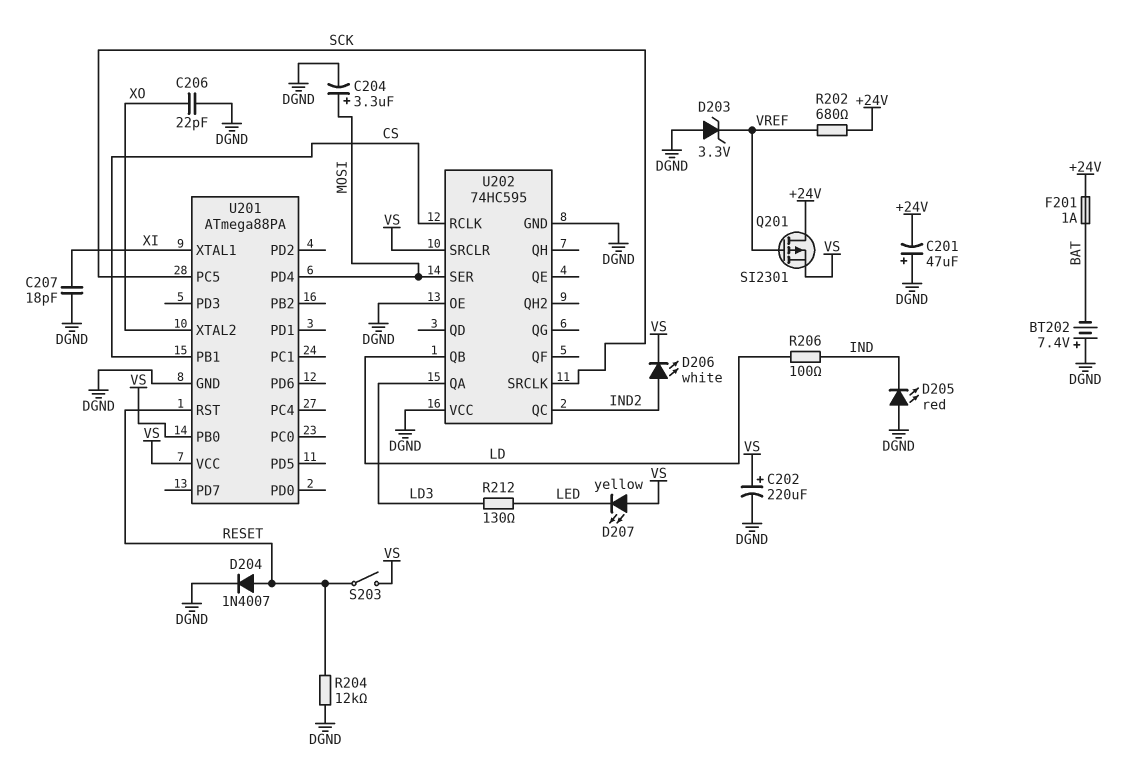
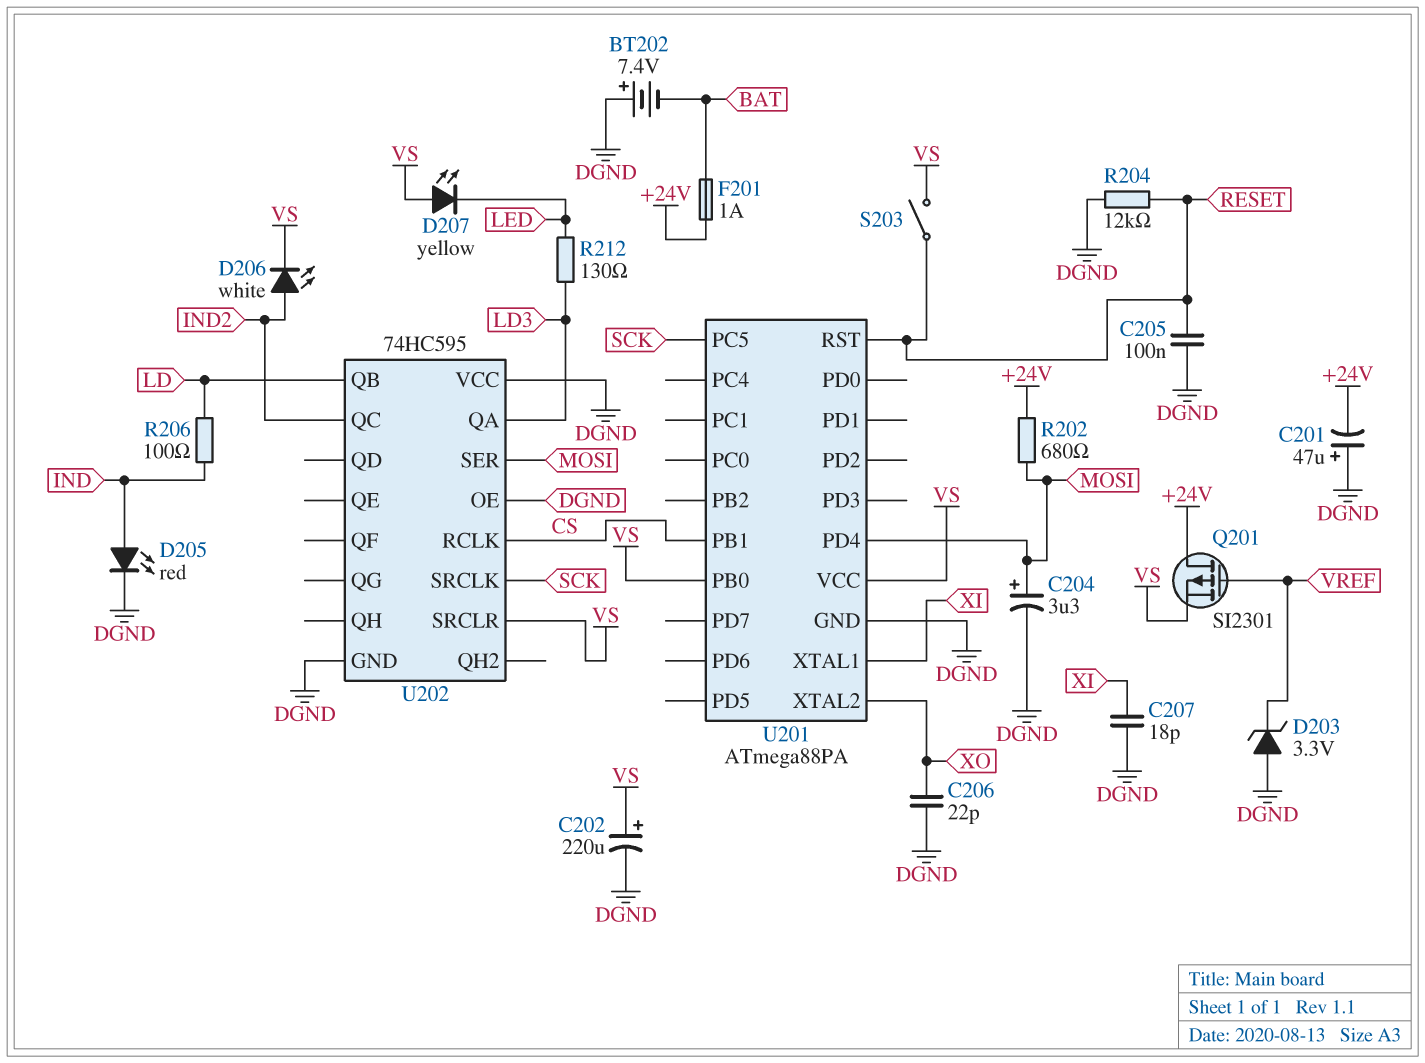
C205: none -> 100nF (DGND, RESET)
D204: diode 1N4007 (A RESET, K DGND) -> none
D205: LED red (A DGND, K IND) -> LED red (A IND, K DGND)
R202: 680 (+24V, VREF) -> 680 (+24V, MOSI)

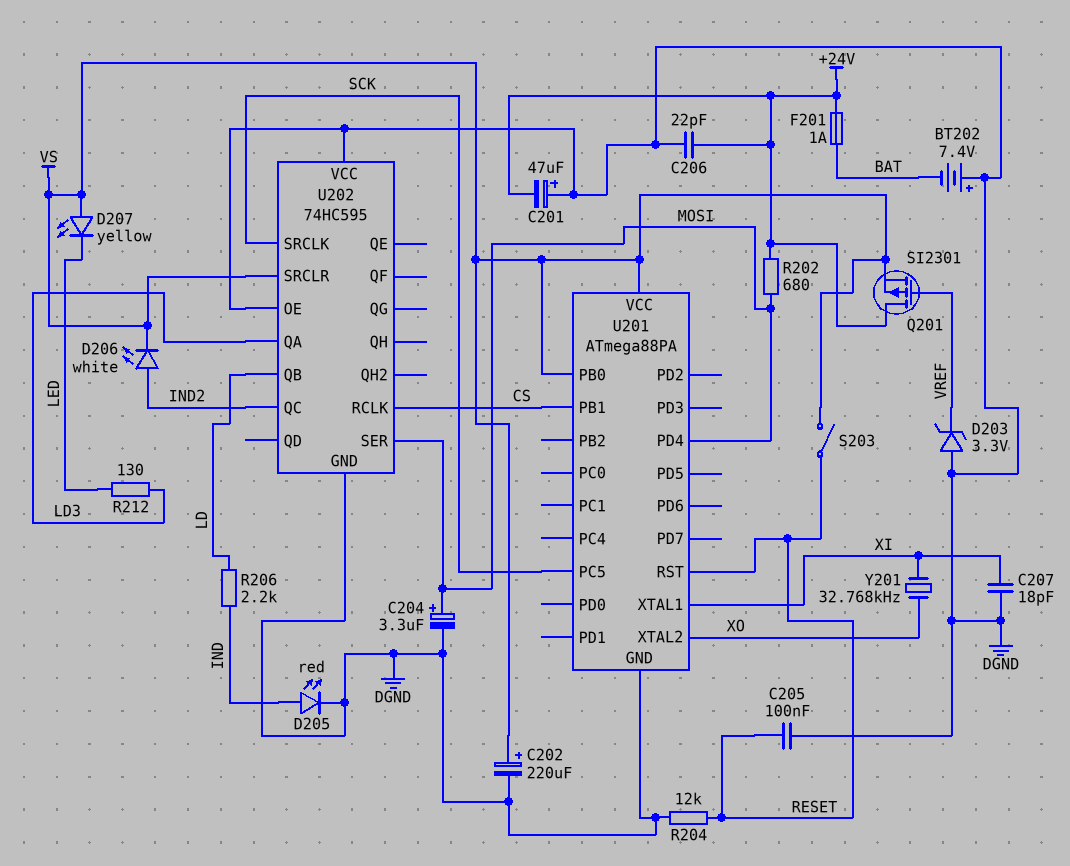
C206: 22pF (DGND, XO) -> 22pF (+24V, DGND)
R206: 100 (IND, LD) -> 2.2k (IND, LD)
Y201: none -> 32.768kHz (XI, XO)

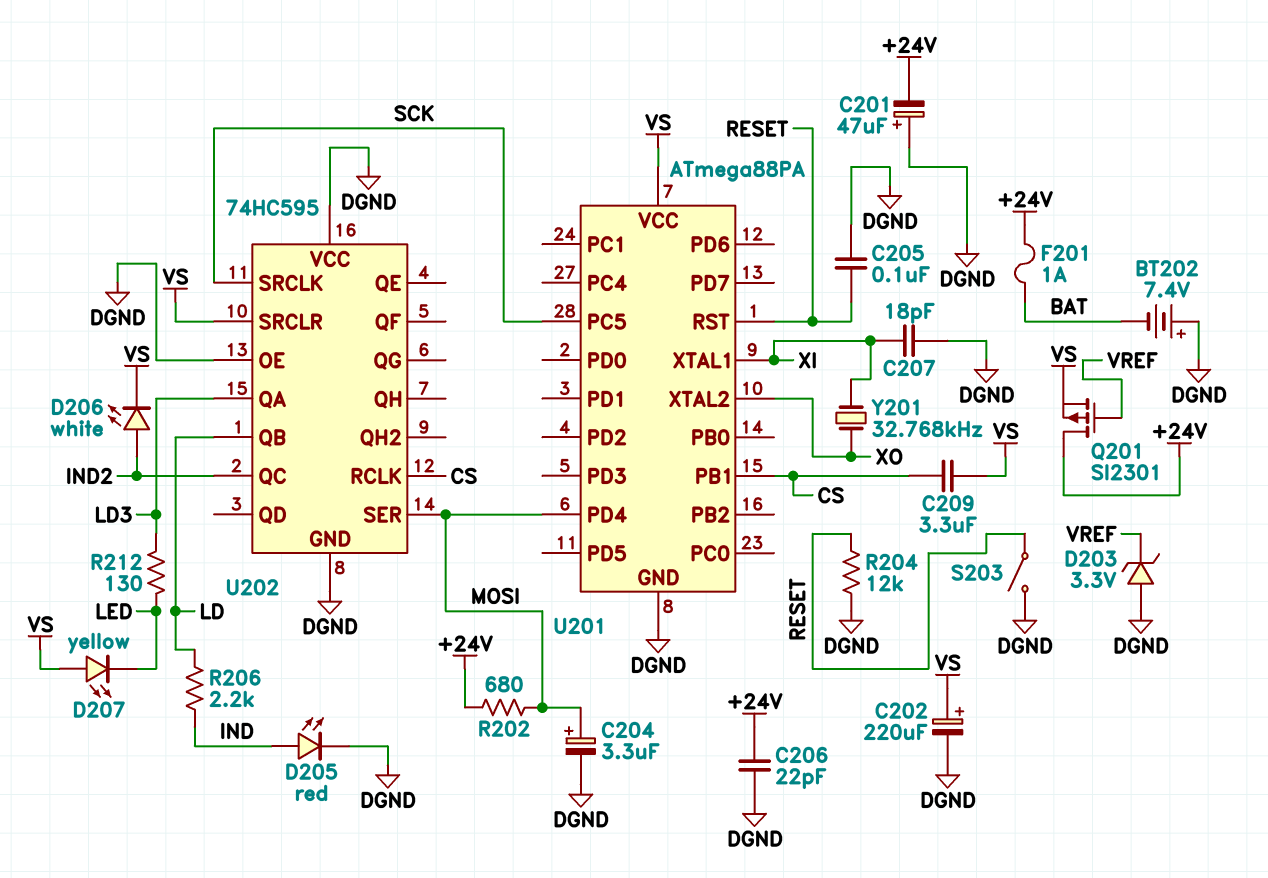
C209: none -> 3.3uF (CS, VS)
S203: switch (RESET, VS) -> switch (DGND, RESET)
U201 pin PB0: VS -> none

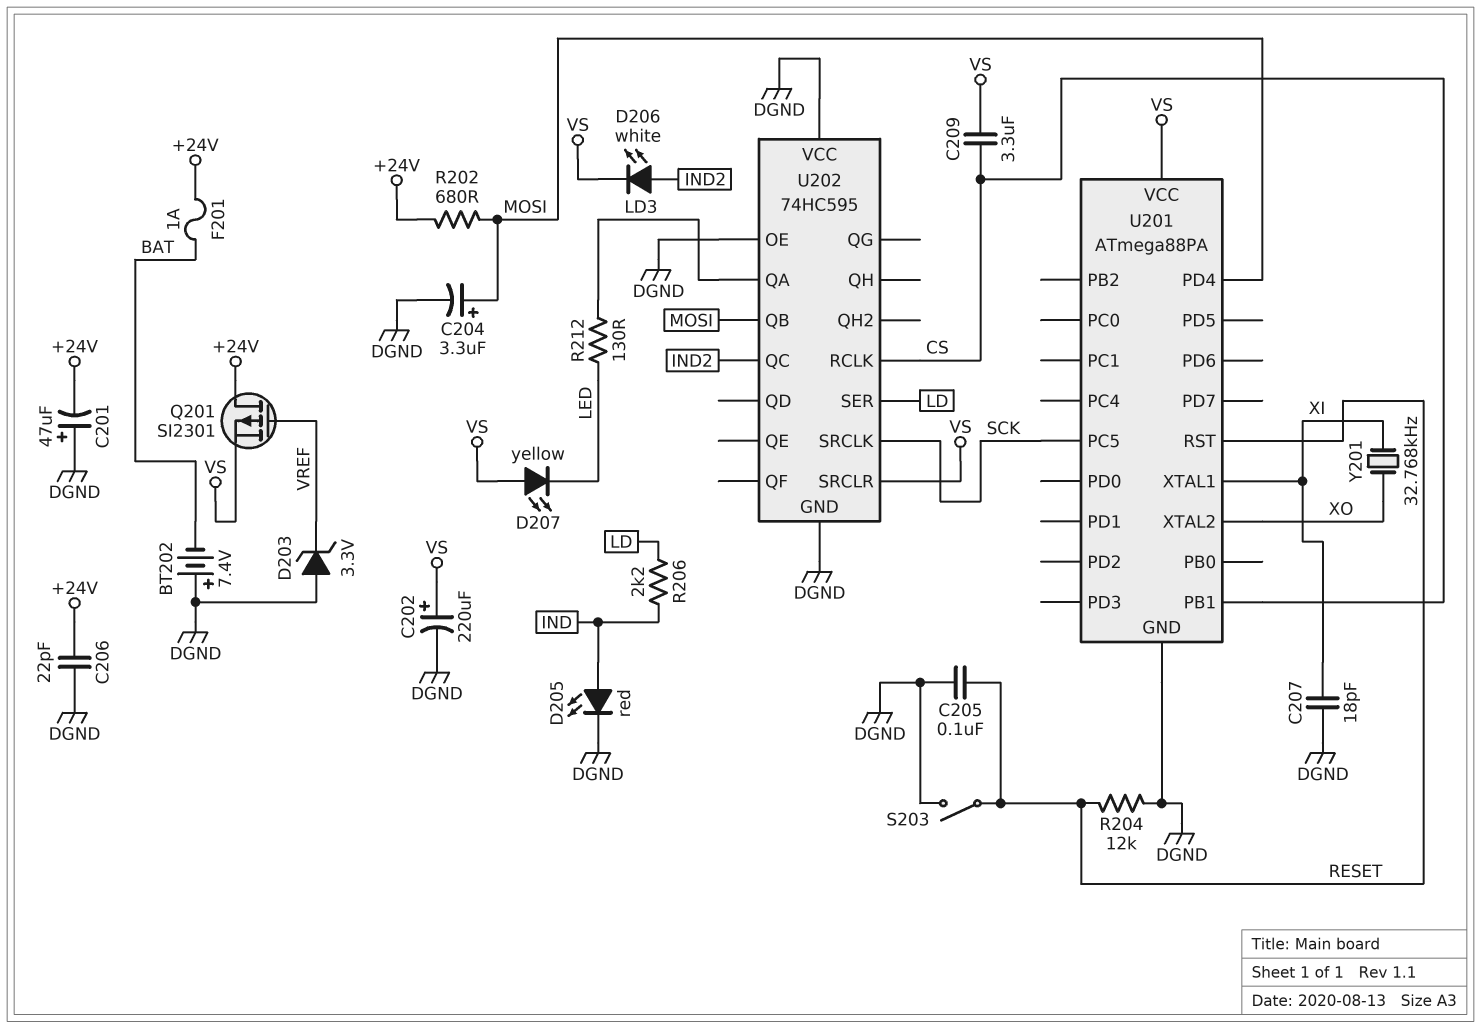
U202 pin QB: LD -> MOSI
U202 pin SER: MOSI -> LD

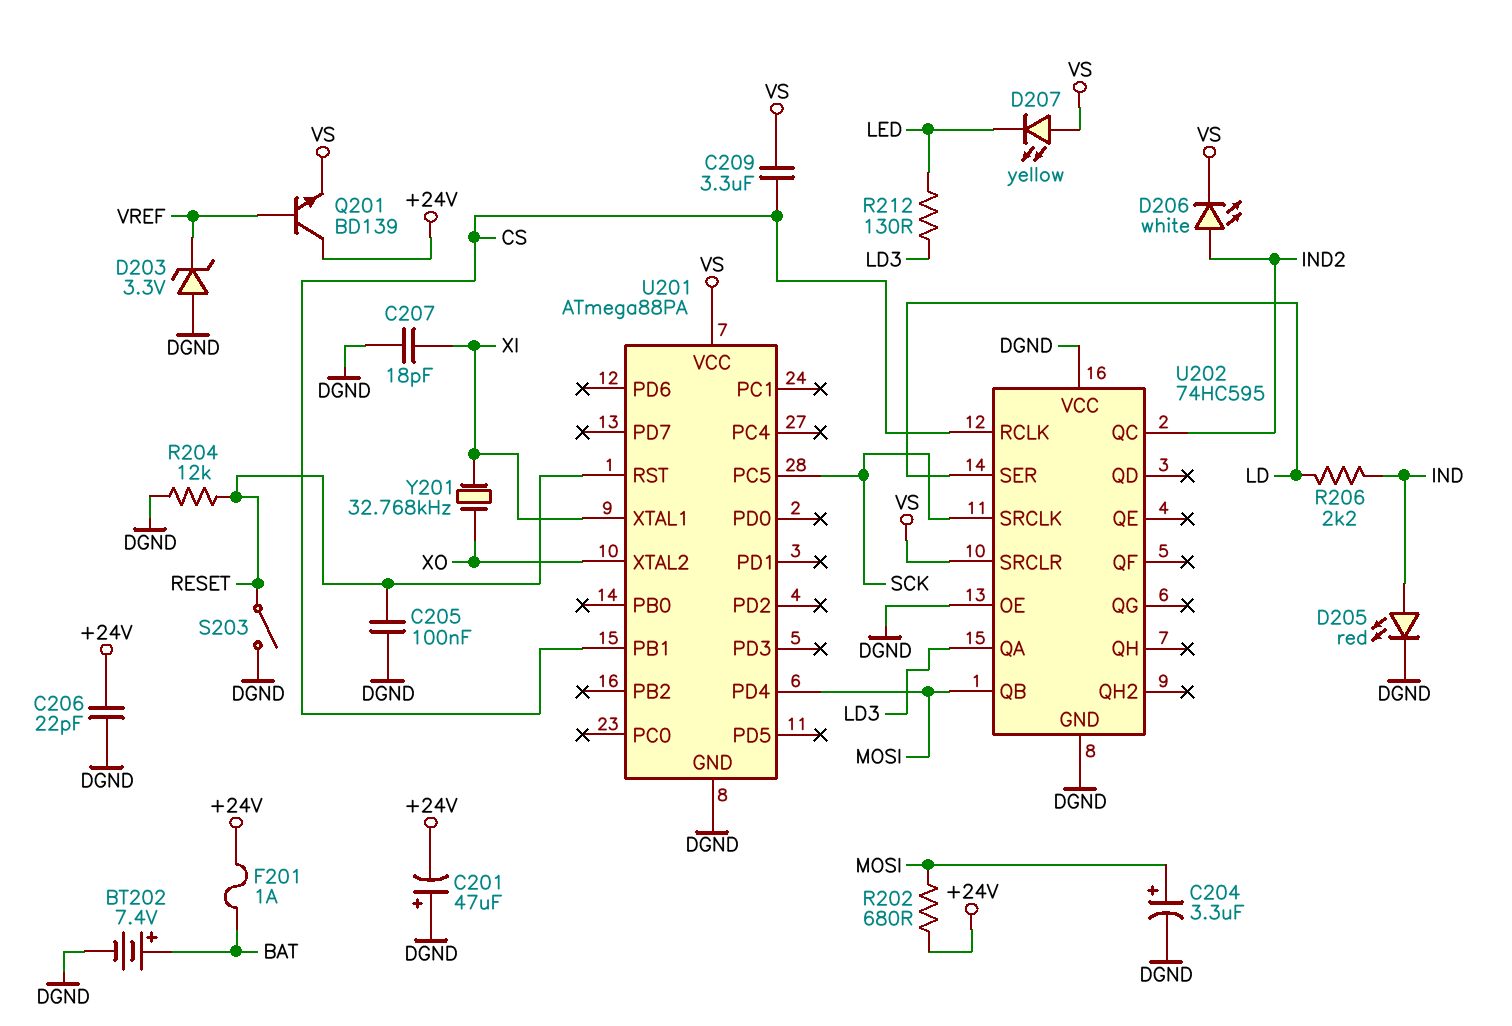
BT202: 7.4V (plus DGND, minus BAT) -> 7.4V (plus BAT, minus DGND)
C202: 220uF (plus VS, minus DGND) -> none
Q201: PMOS SI2301 (G VREF, D +24V, S VS) -> NPN BD139 (B VREF, C +24V, E VS)

